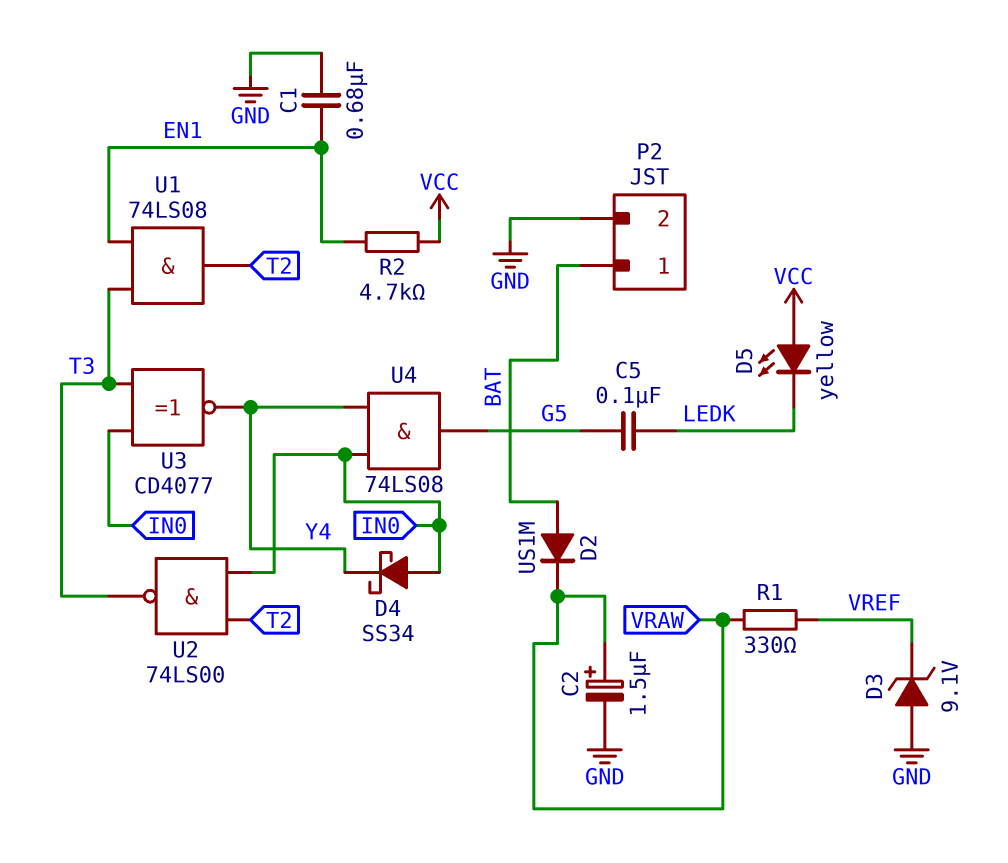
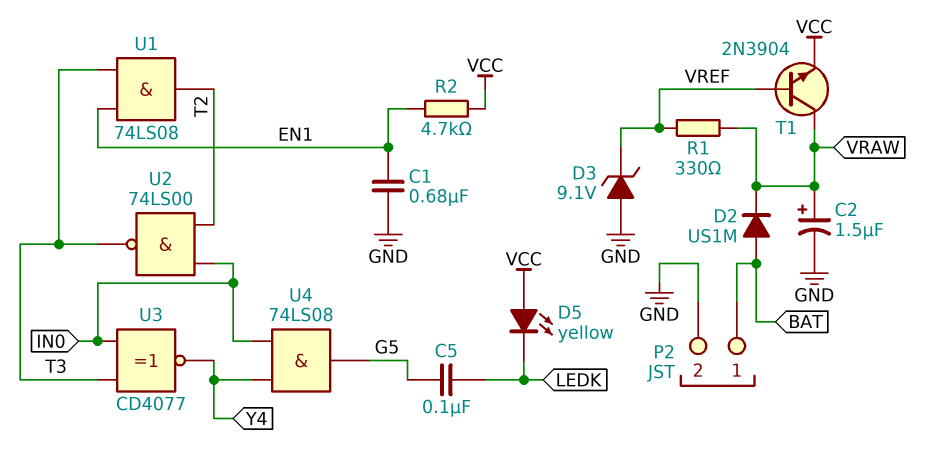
D4: schottky SS34 (A IN0, K Y4) -> none
T1: none -> NPN 2N3904 (B VREF, C VRAW, E VCC)

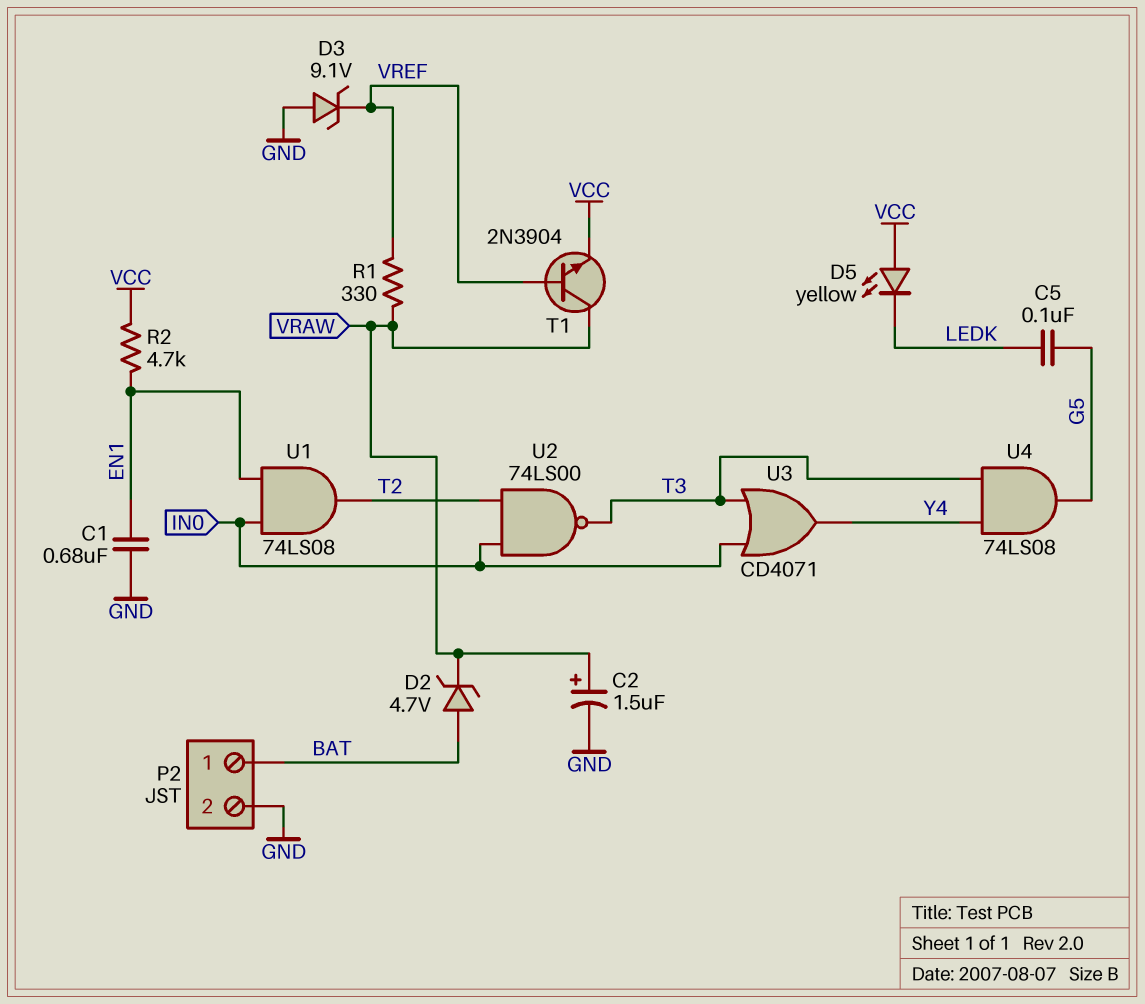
D2: diode US1M (A BAT, K VRAW) -> zener 4.7V (A BAT, K VRAW)
U1: AND 74LS08 (in EN1, in T3, out T2) -> AND 74LS08 (in EN1, in IN0, out T2)
U3: XNOR CD4077 (in IN0, in T3, out Y4) -> OR CD4071 (in IN0, in T3, out Y4)
U4: AND 74LS08 (in IN0, in Y4, out G5) -> AND 74LS08 (in T3, in Y4, out G5)

